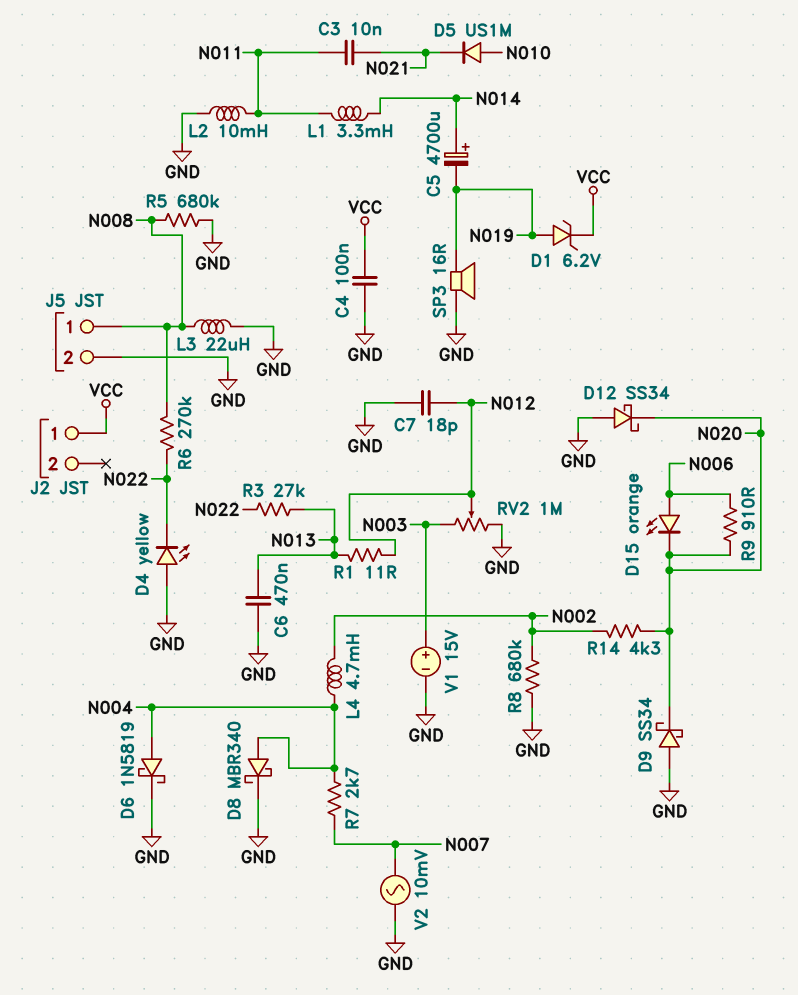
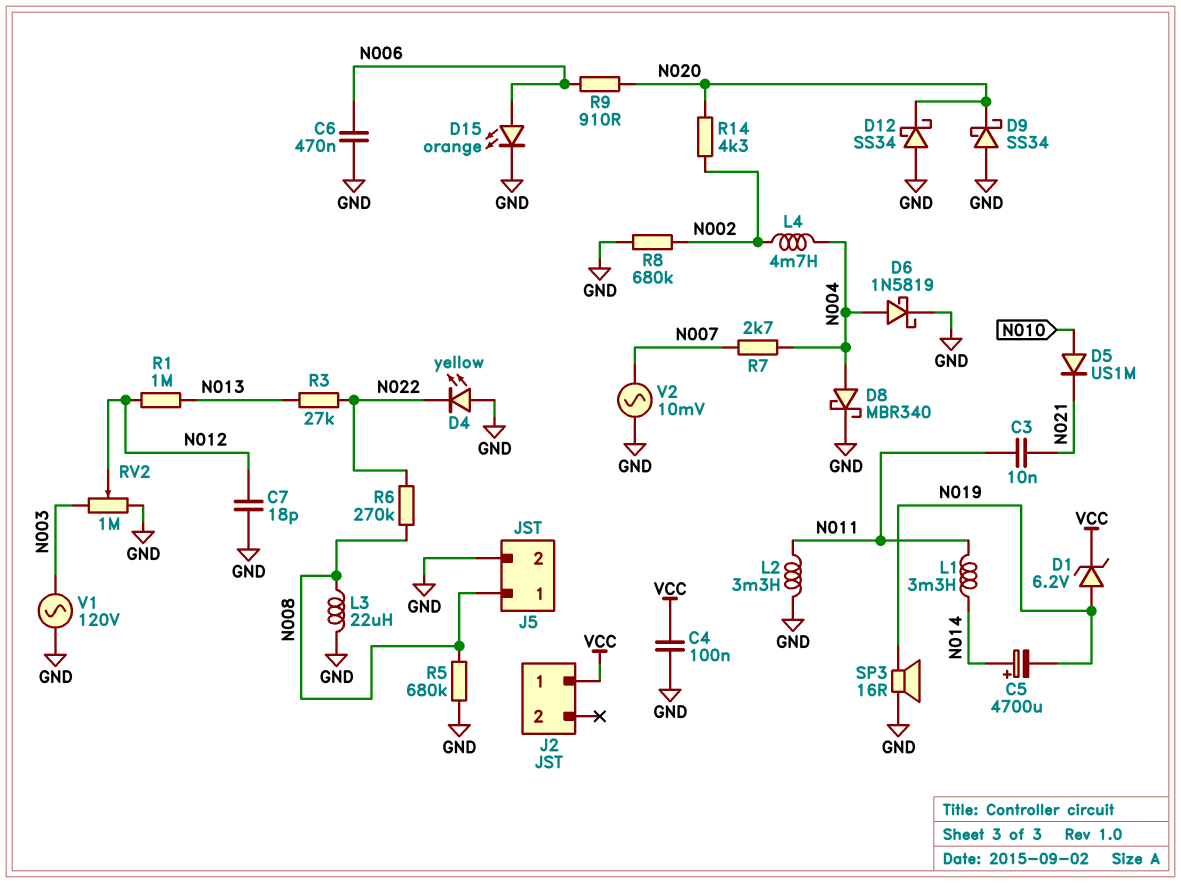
C6: 470nF (GND, N013) -> 470nF (GND, N006)
D15: LED orange (A N006, K N020) -> LED orange (A N006, K GND)
L2: 10mH (GND, N011) -> 3.3mH (GND, N011)
R1: 11 (N012, N013) -> 1M (N012, N013)
V1: 15V (plus N003, minus GND) -> AC 120V (GND, N003)

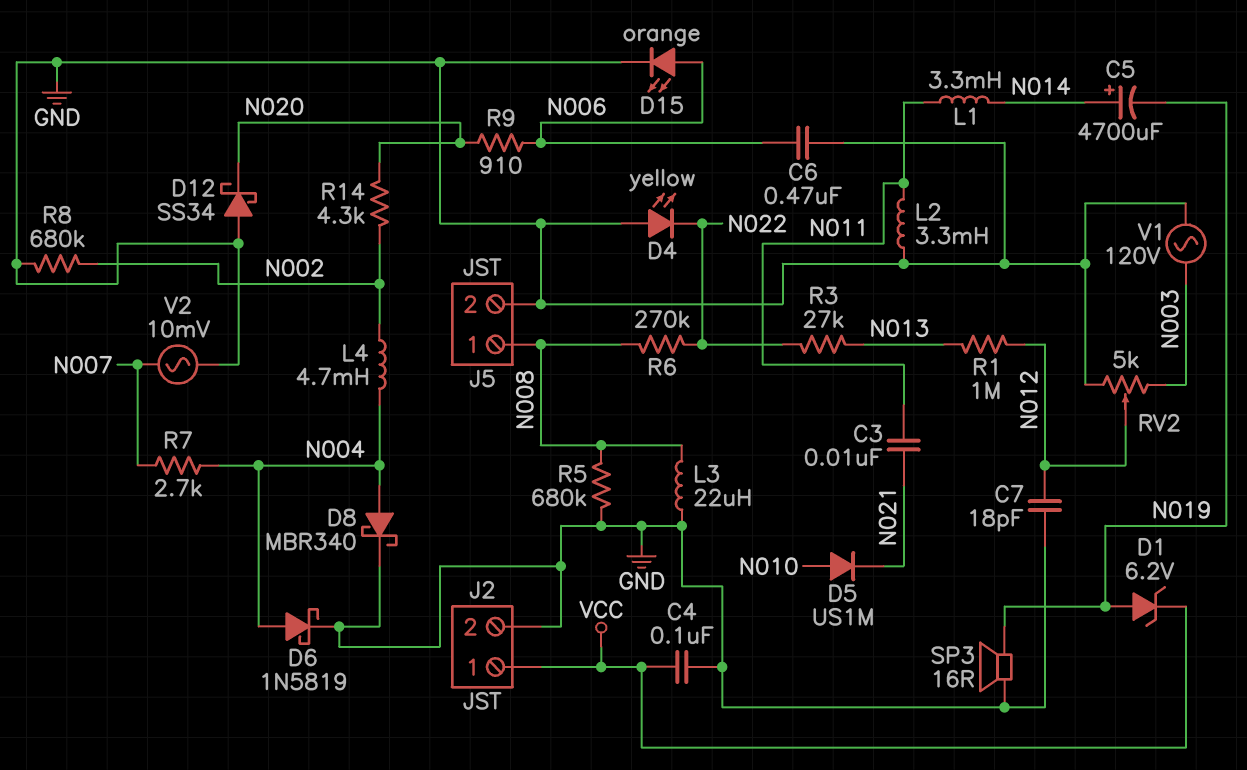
D9: schottky SS34 (A GND, K N020) -> none
J2 pin 2: none -> GND
RV2: 1M (GND, N003, wiper N012) -> 5k (GND, N003, wiper N012)

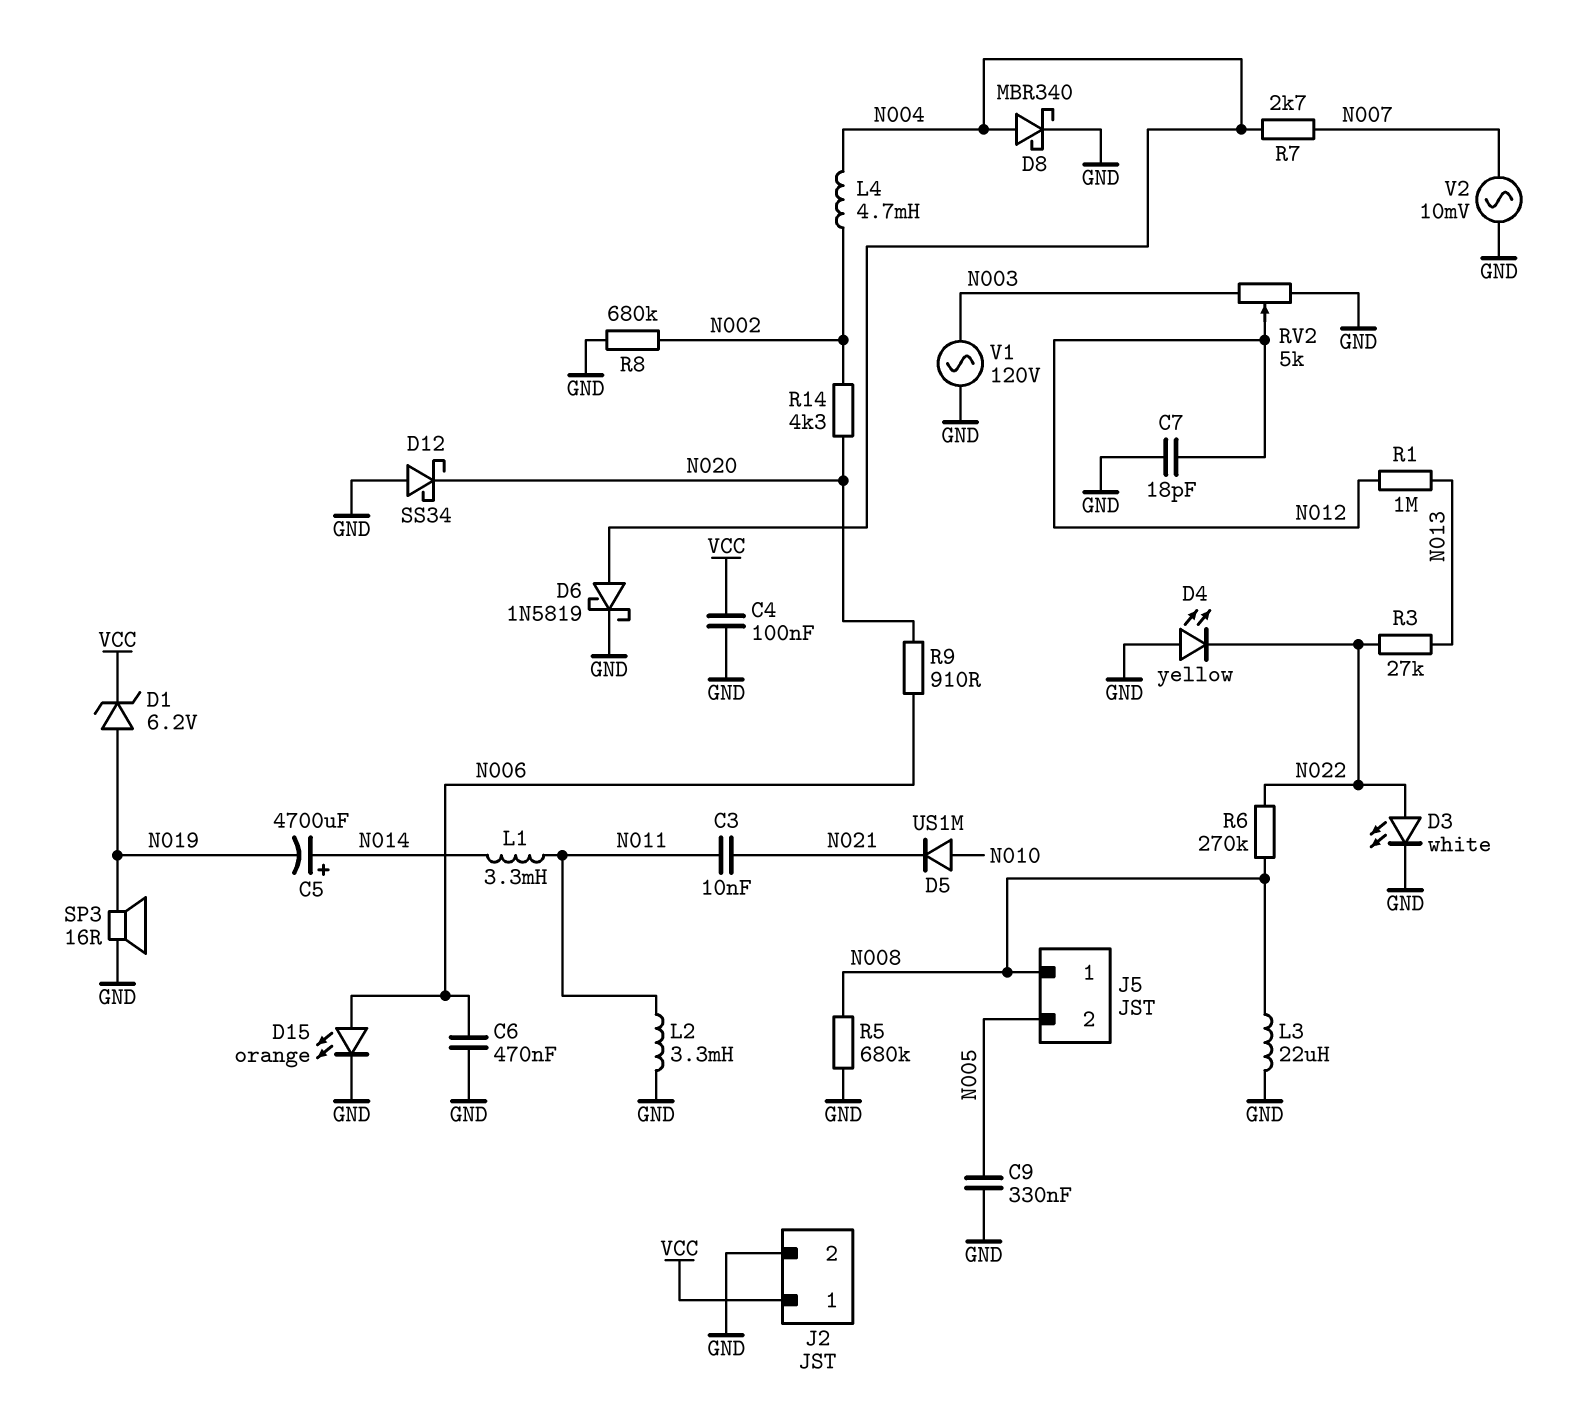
C9: none -> 330nF (GND, N005)
D3: none -> LED white (A N022, K GND)
J5 pin 2: GND -> N005

